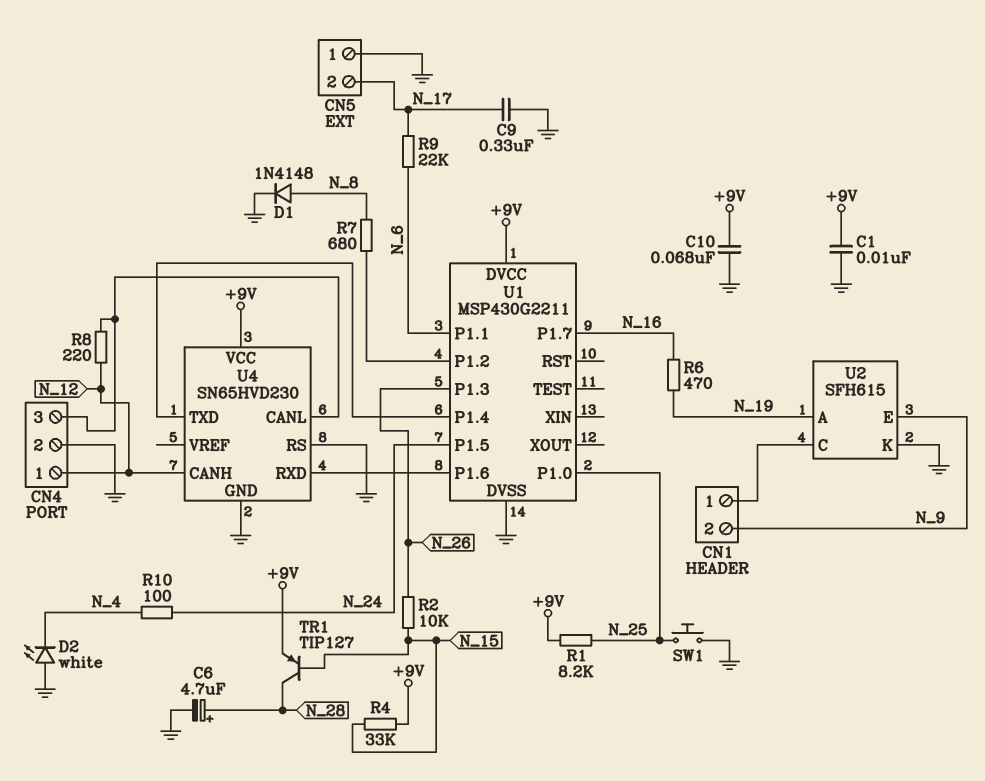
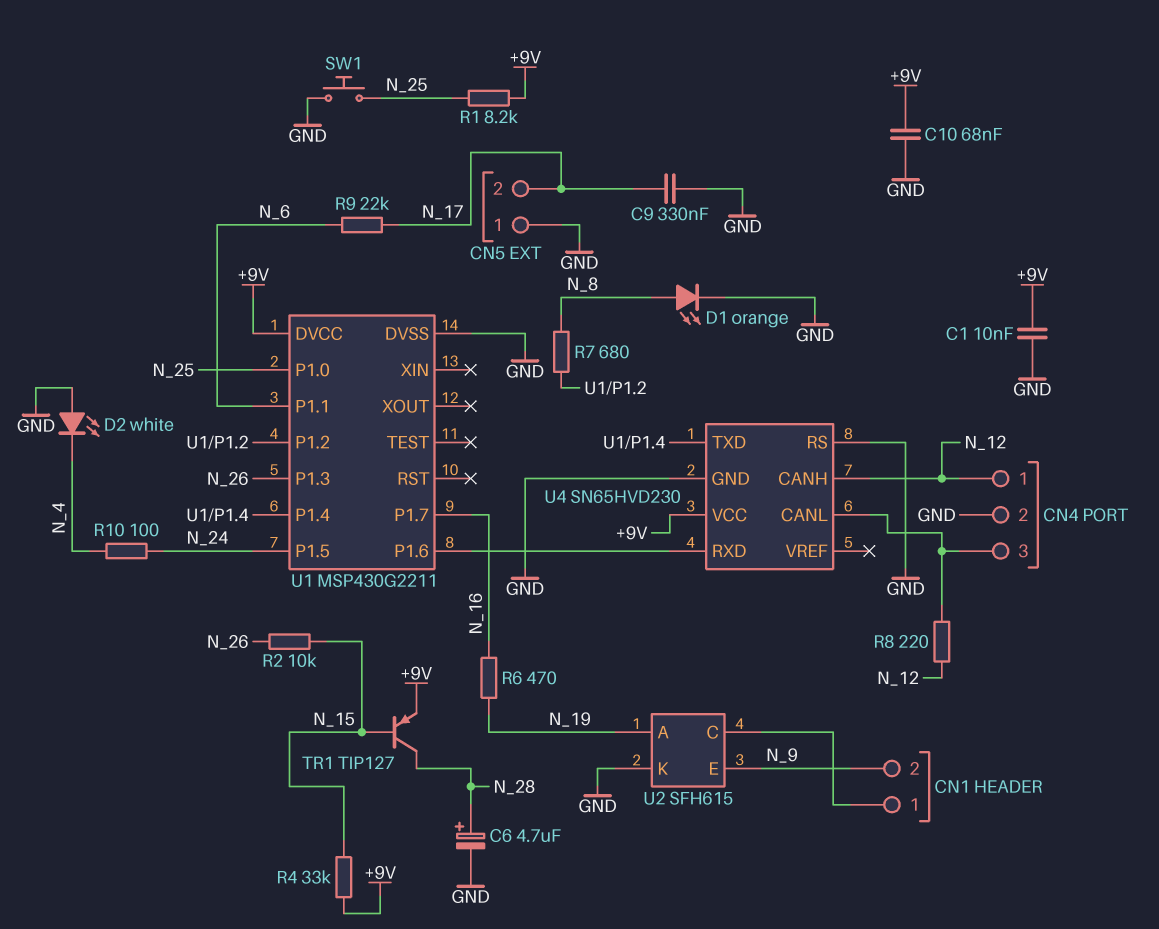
D1: diode 1N4148 (A N_8, K GND) -> LED orange (A N_8, K GND)

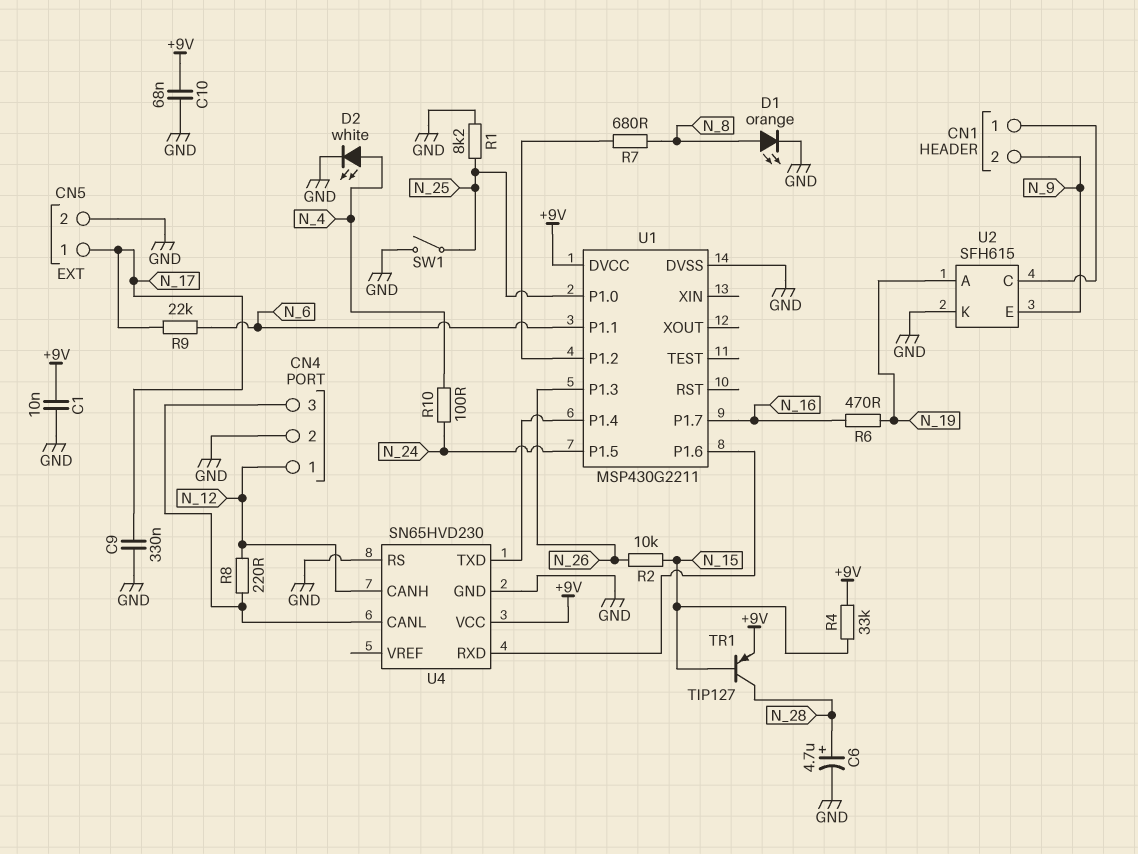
CN5 pin 1: GND -> N_17
CN5 pin 2: N_17 -> GND
D2: LED white (A GND, K N_4) -> LED white (A N_4, K GND)
R1: 8.2k (+9V, N_25) -> 8.2k (GND, N_25)
SW1: button (GND, N_25) -> switch (GND, N_25)

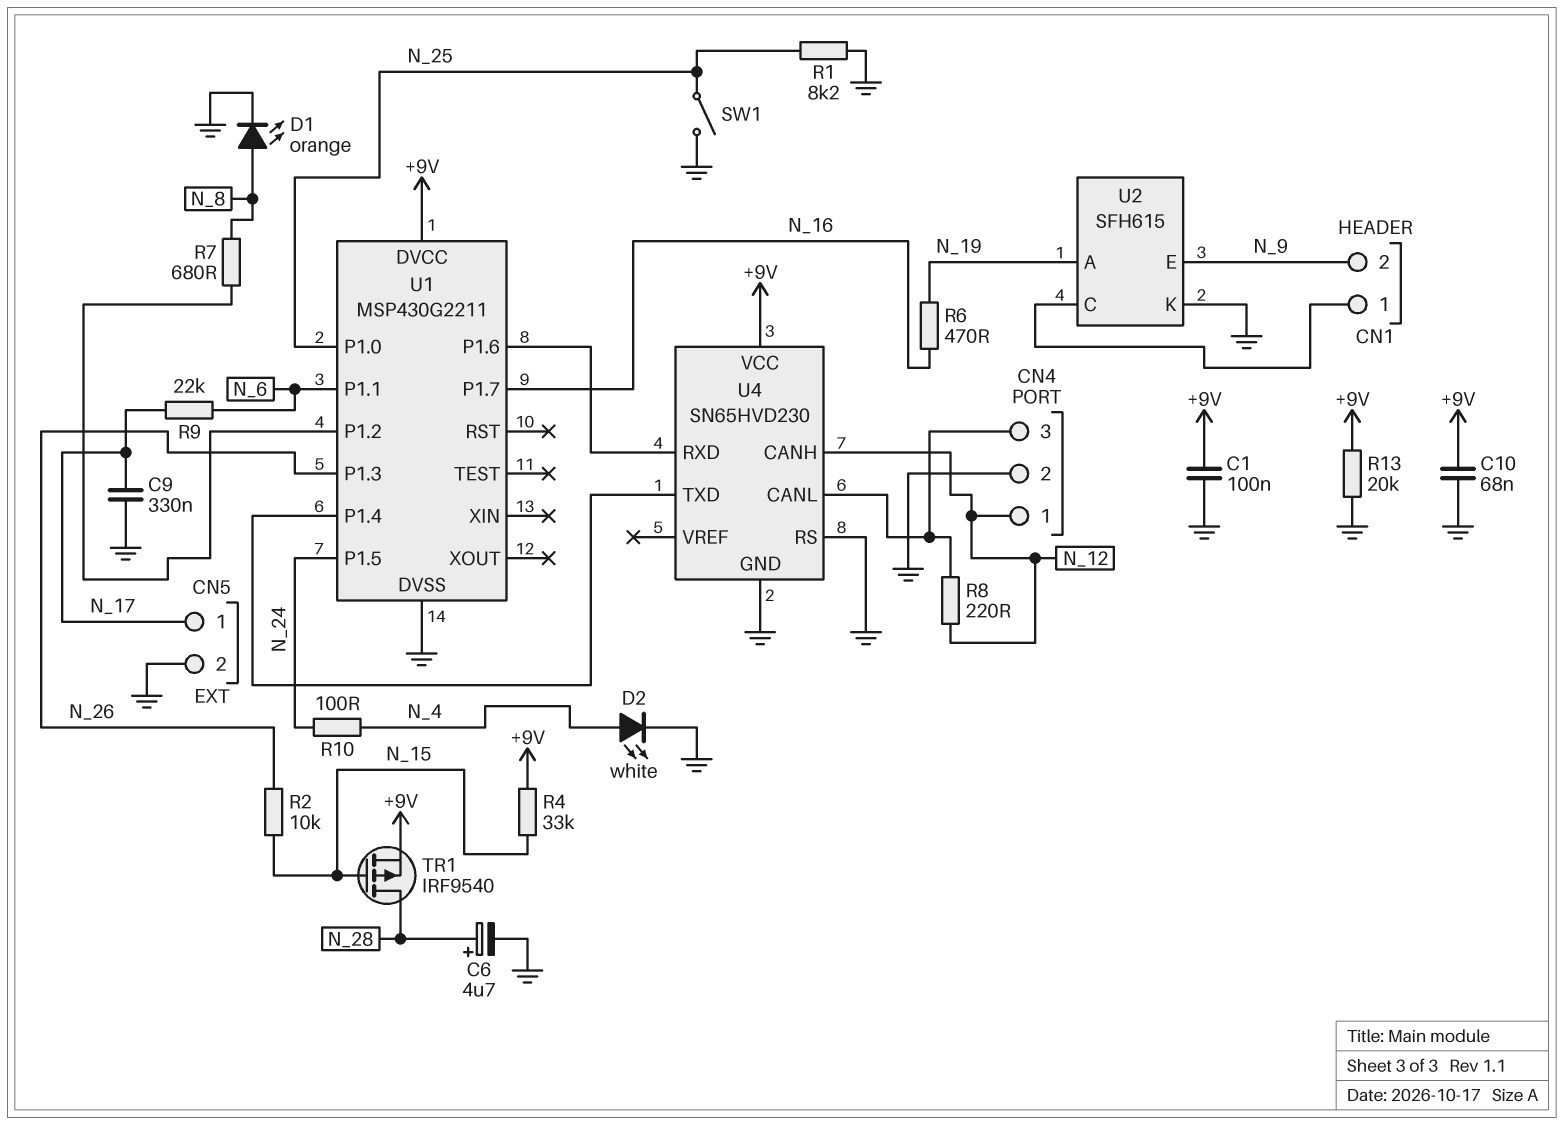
C1: 10nF (+9V, GND) -> 100nF (+9V, GND)
R13: none -> 20k (+9V, GND)
TR1: PNP TIP127 (B N_15, C N_28, E +9V) -> PMOS IRF9540 (G N_15, D N_28, S +9V)

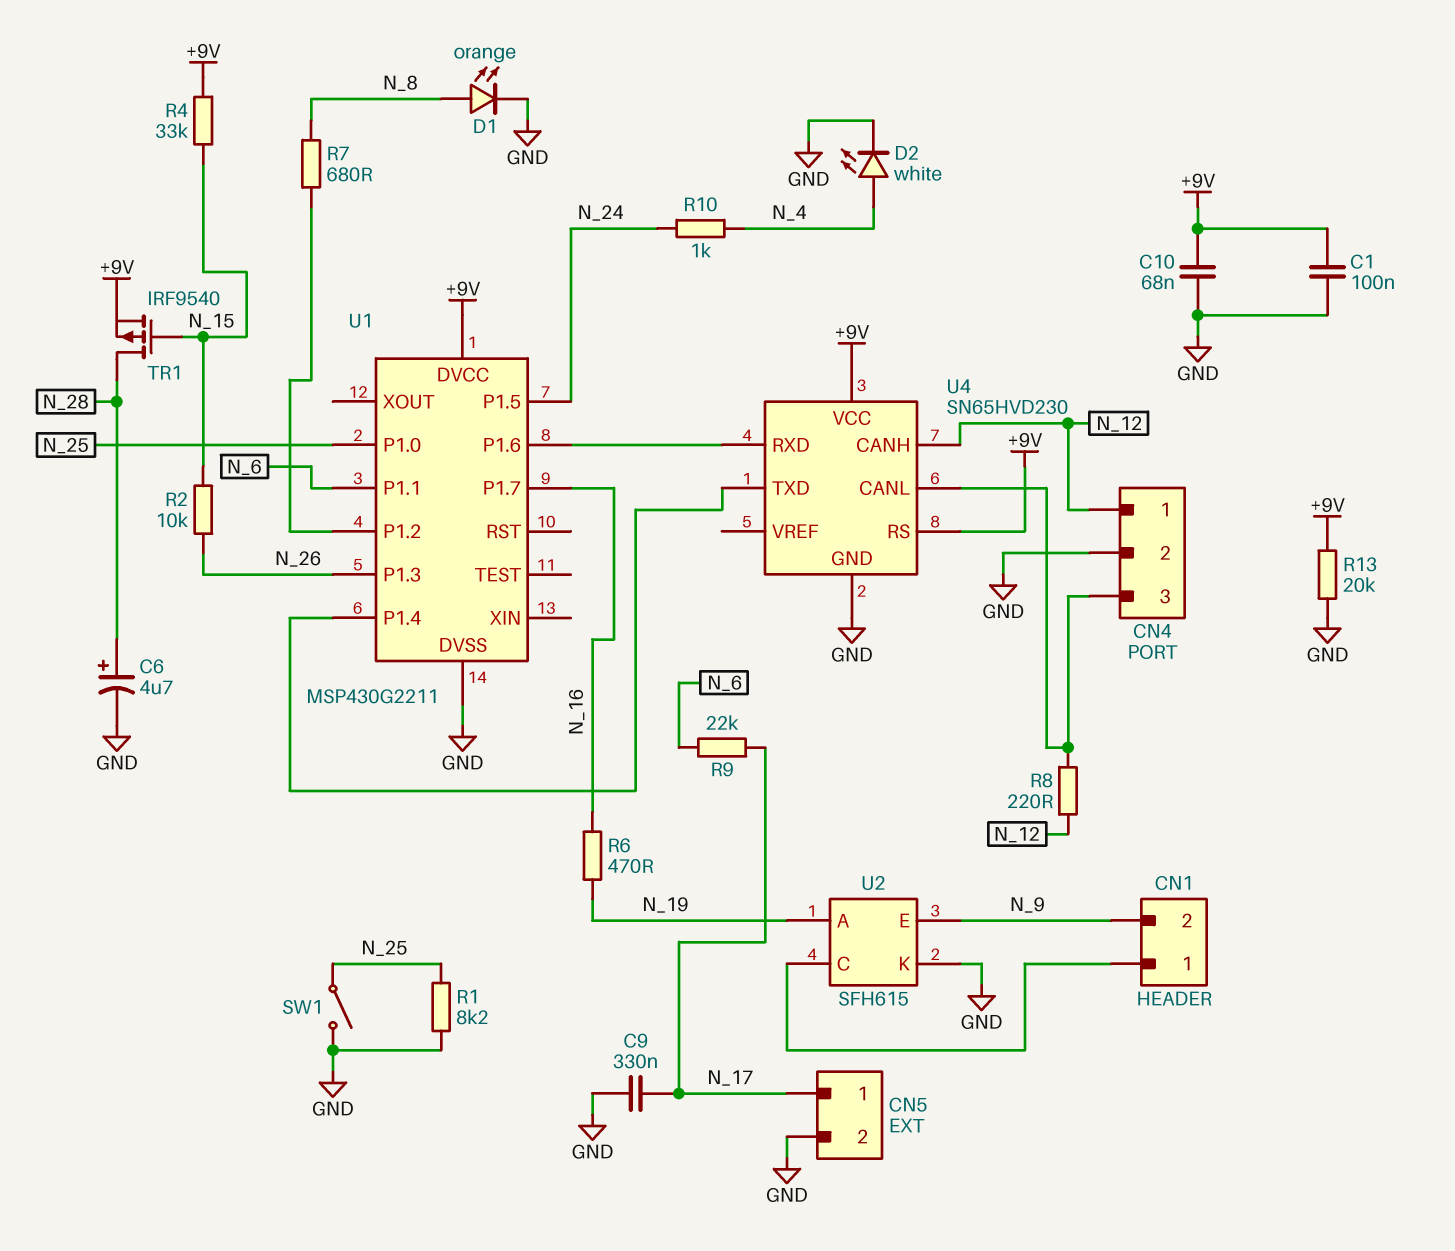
R10: 100 (N_4, N_24) -> 1k (N_4, N_24)
U4 pin RS: GND -> +9V

